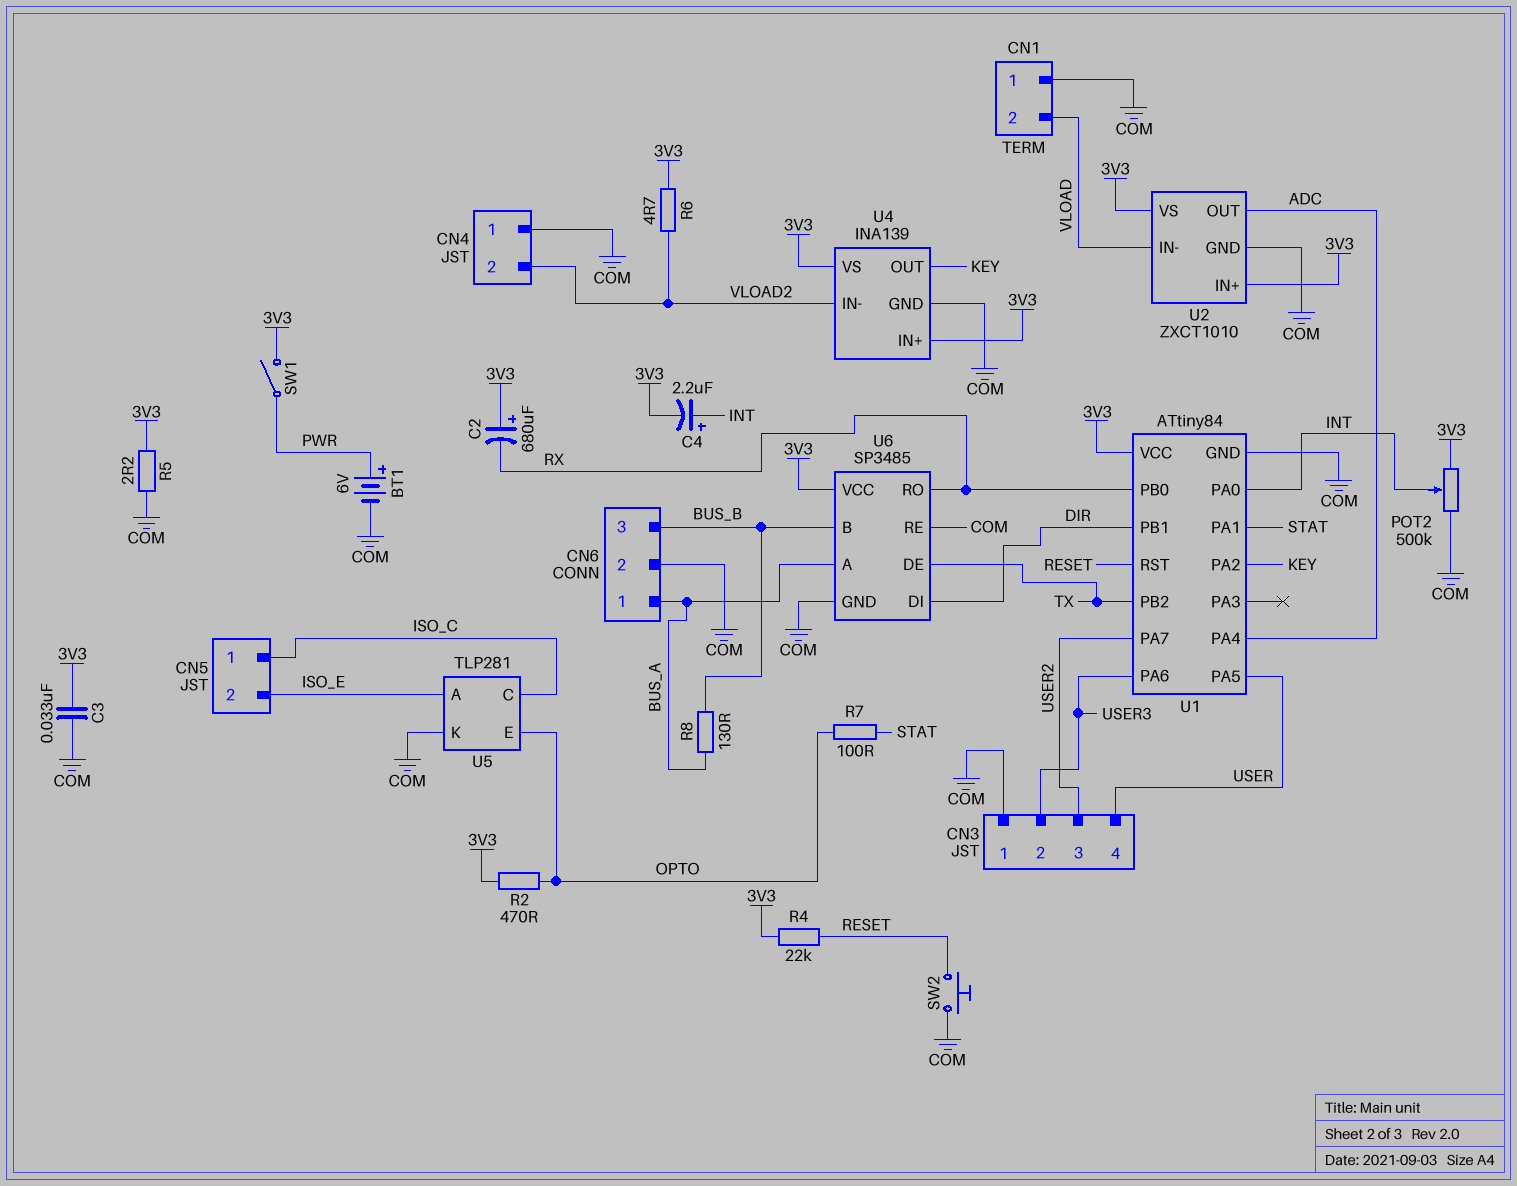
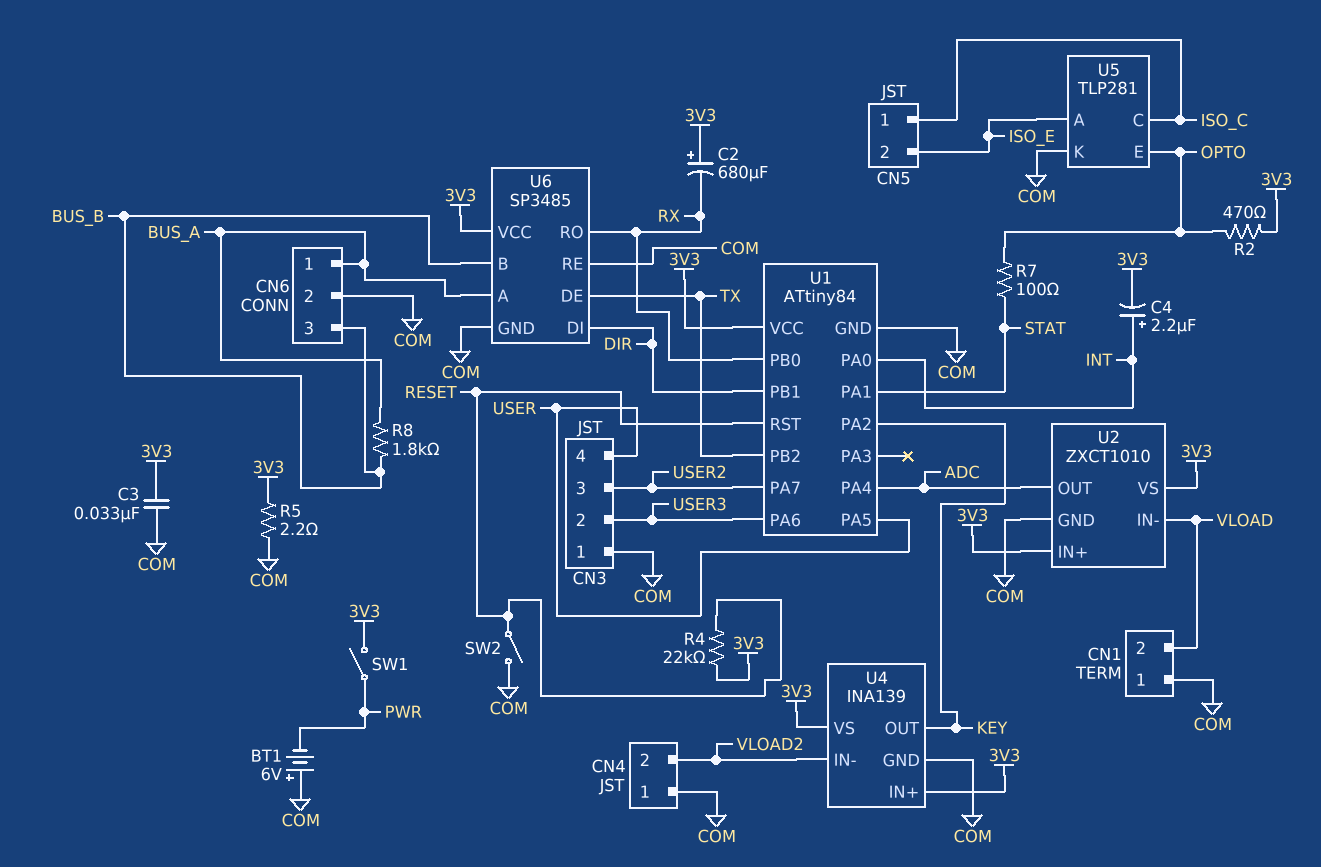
BT1: 6V (plus PWR, minus COM) -> 6V (plus COM, minus PWR)
POT2: 500k (3V3, COM, wiper INT) -> none
R6: 4.7 (3V3, VLOAD2) -> none
R8: 130 (BUS_A, BUS_B) -> 1.8k (BUS_A, BUS_B)
SW2: button (COM, RESET) -> switch (COM, RESET)

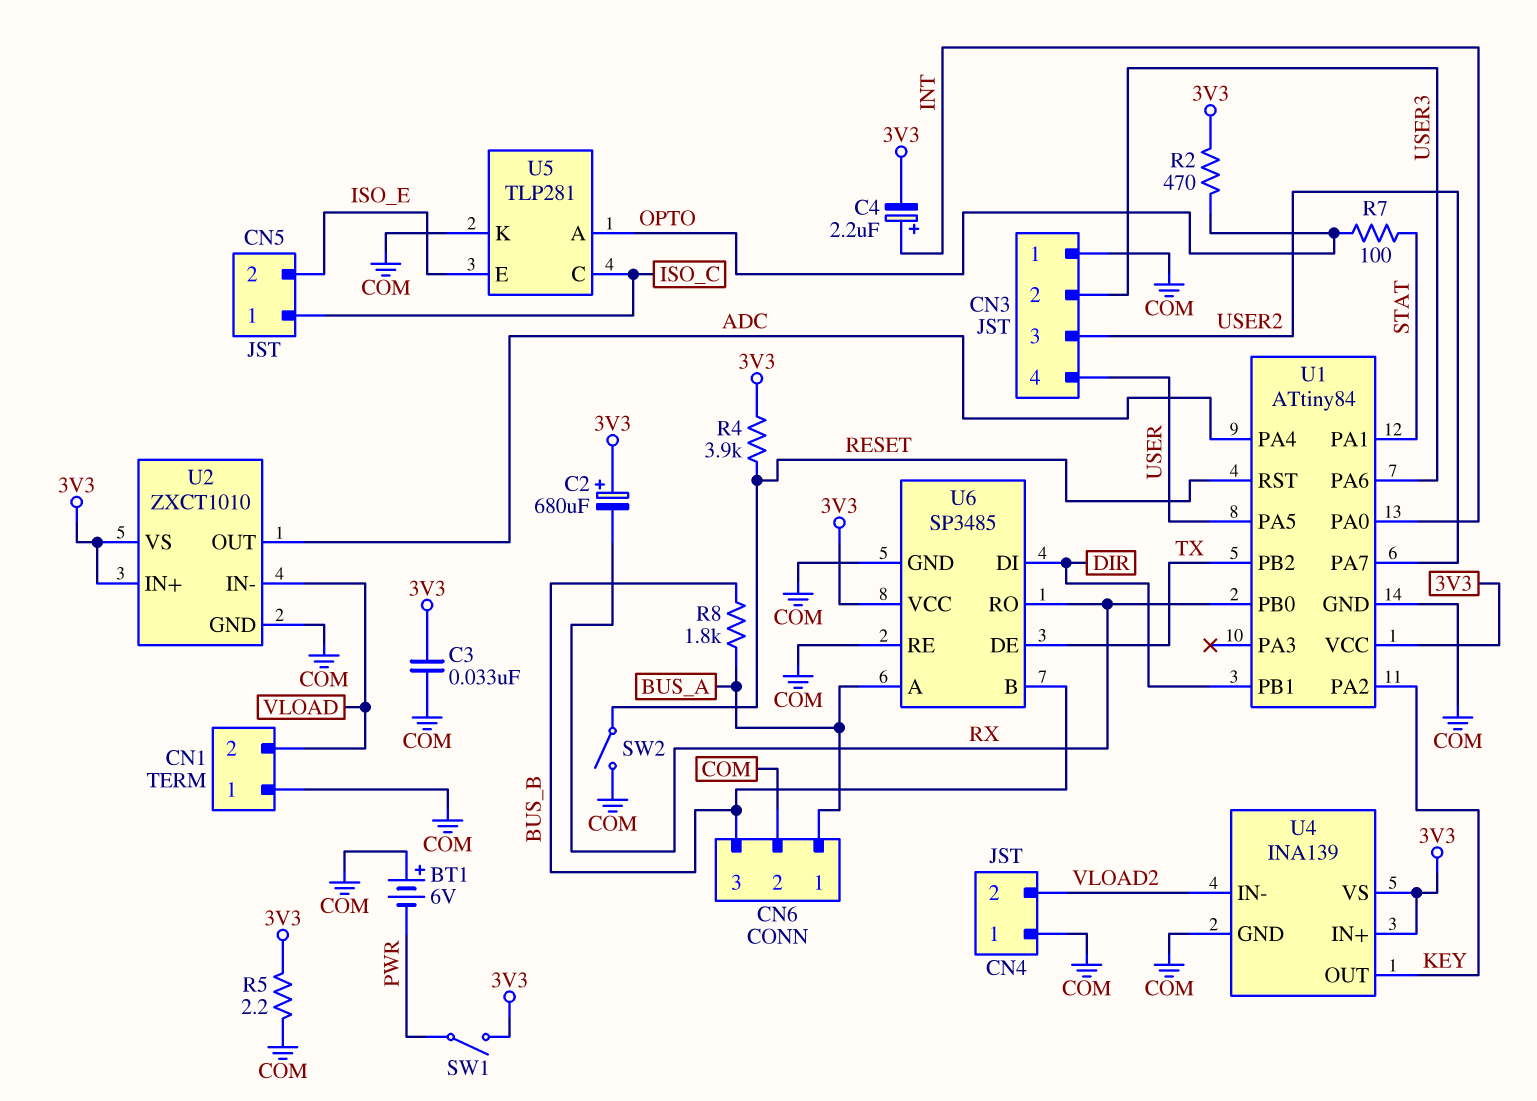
R4: 22k (3V3, RESET) -> 3.9k (3V3, RESET)
U5 pin A: ISO_E -> OPTO
U5 pin E: OPTO -> ISO_E

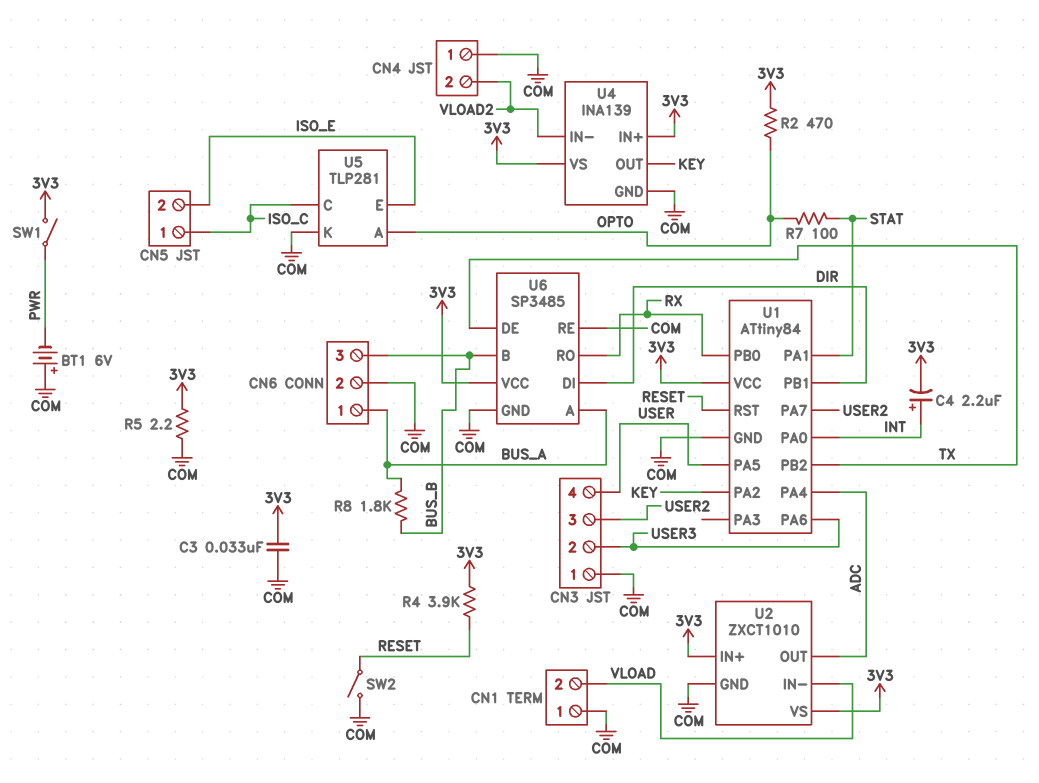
C2: 680uF (plus 3V3, minus RX) -> none

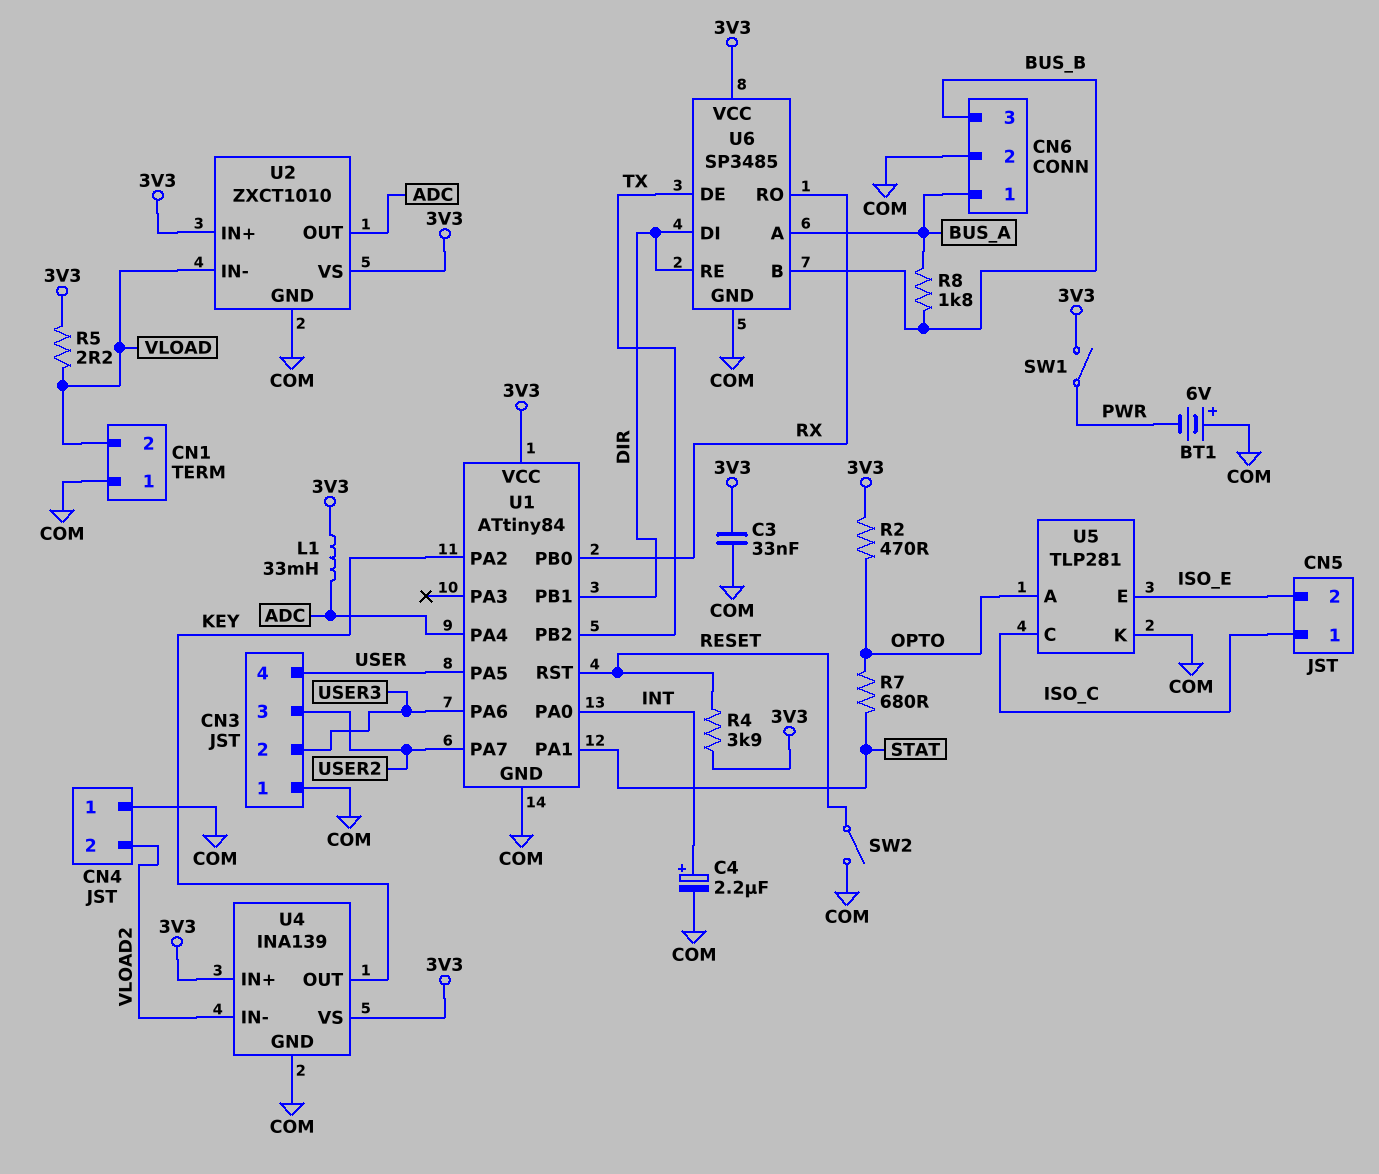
C4: 2.2uF (plus INT, minus 3V3) -> 2.2uF (plus INT, minus COM)
L1: none -> 33mH (3V3, ADC)
R5: 2.2 (3V3, COM) -> 2.2 (3V3, VLOAD)
R7: 100 (OPTO, STAT) -> 680 (OPTO, STAT)
U6 pin RE: COM -> DIR

